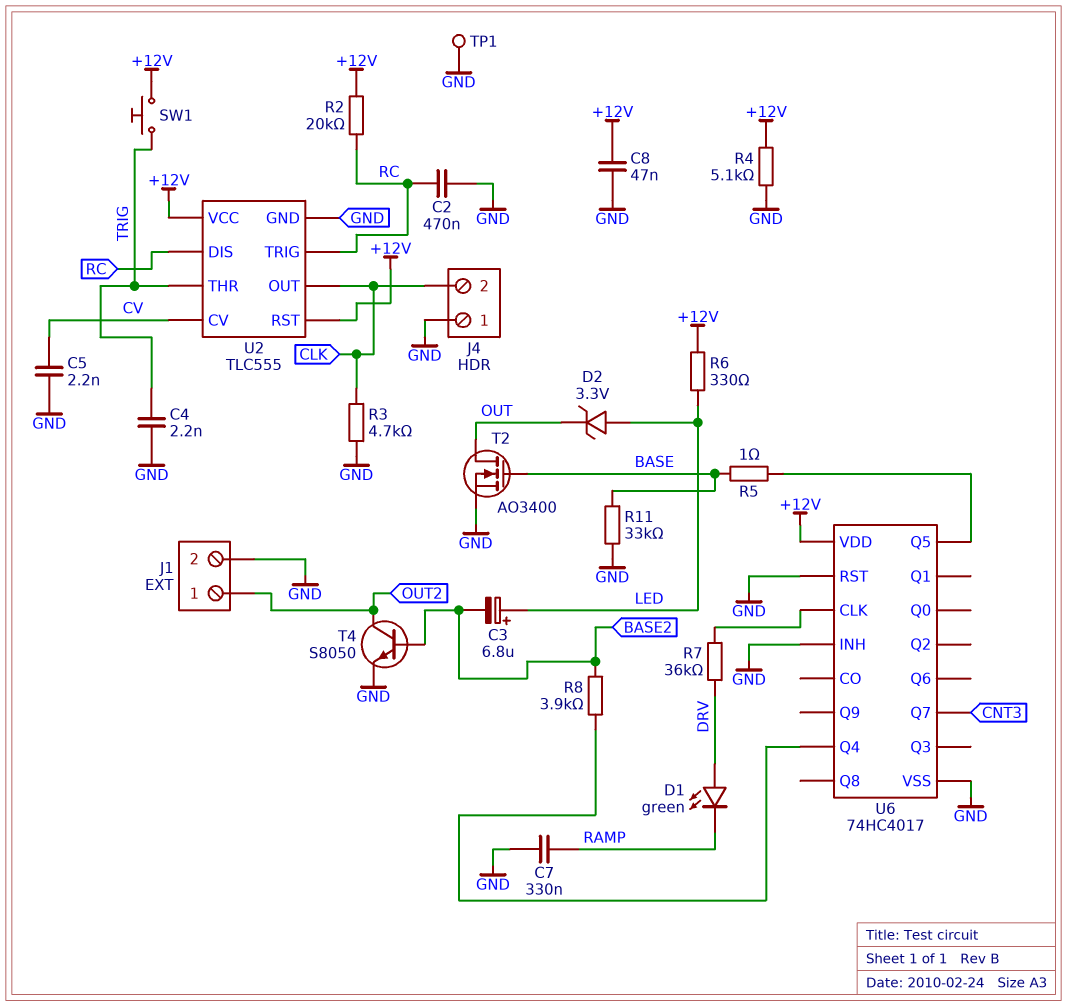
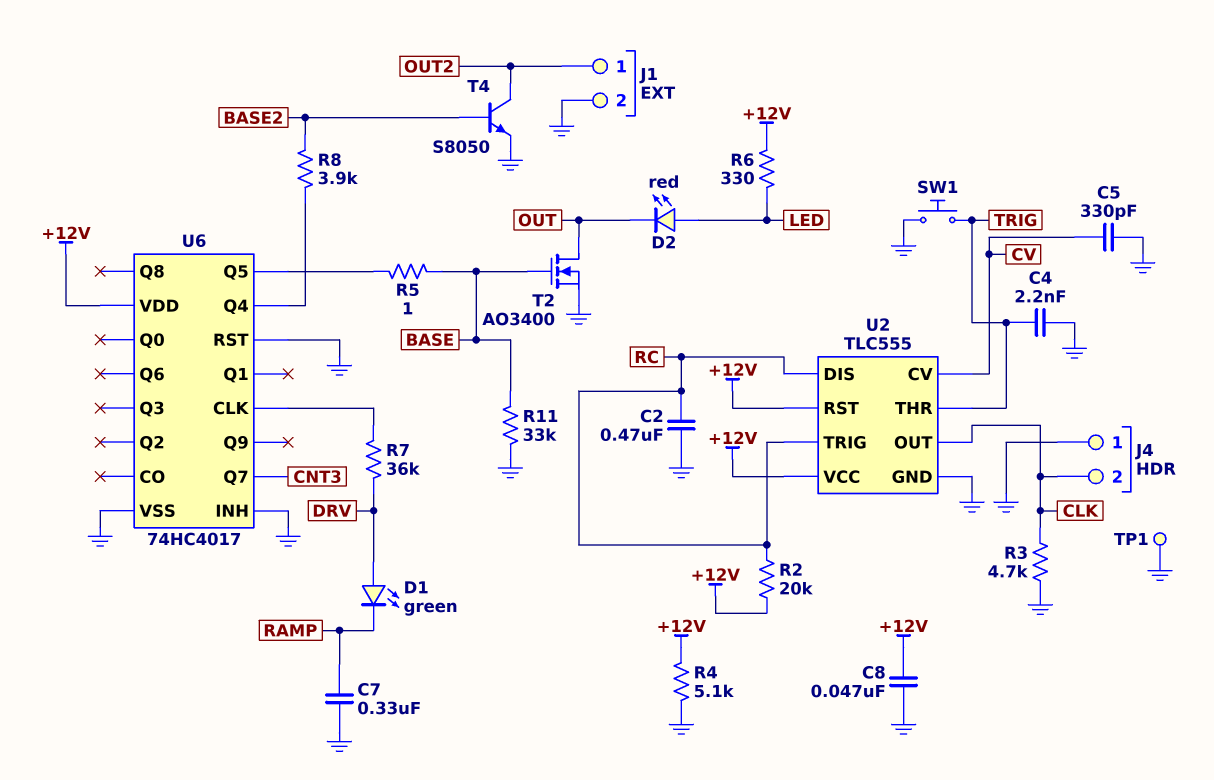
C3: 6.8uF (plus LED, minus BASE2) -> none
C5: 2.2nF (CV, GND) -> 330pF (CV, GND)
D2: zener 3.3V (A LED, K OUT) -> LED red (A LED, K OUT)
SW1: button (+12V, TRIG) -> button (GND, TRIG)

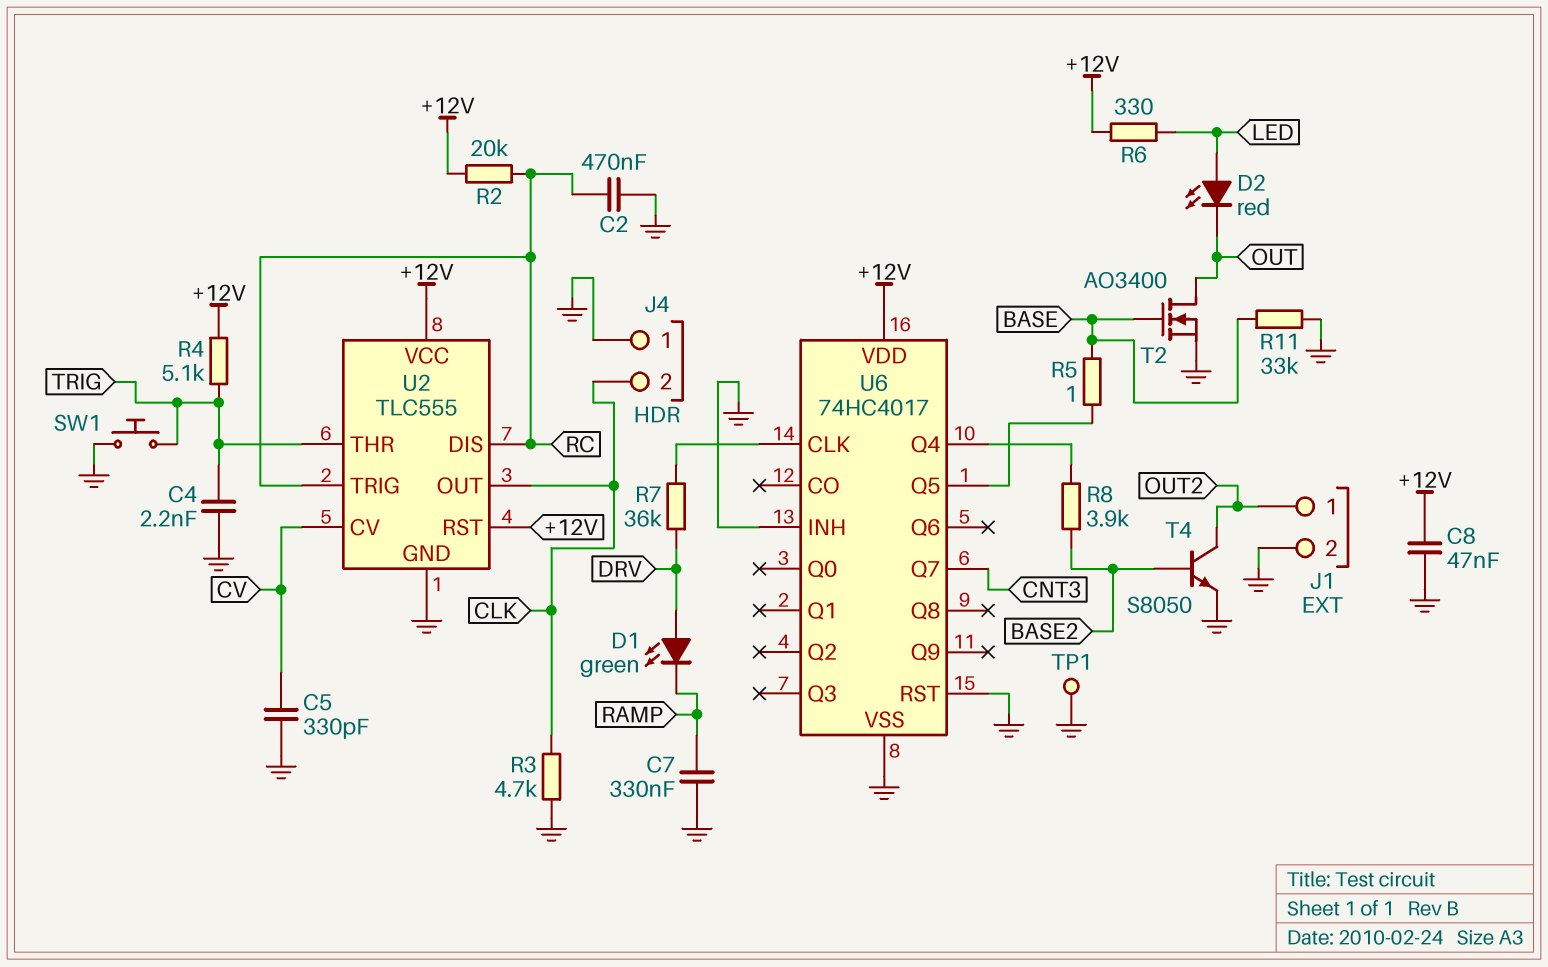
R4: 5.1k (+12V, GND) -> 5.1k (+12V, TRIG)

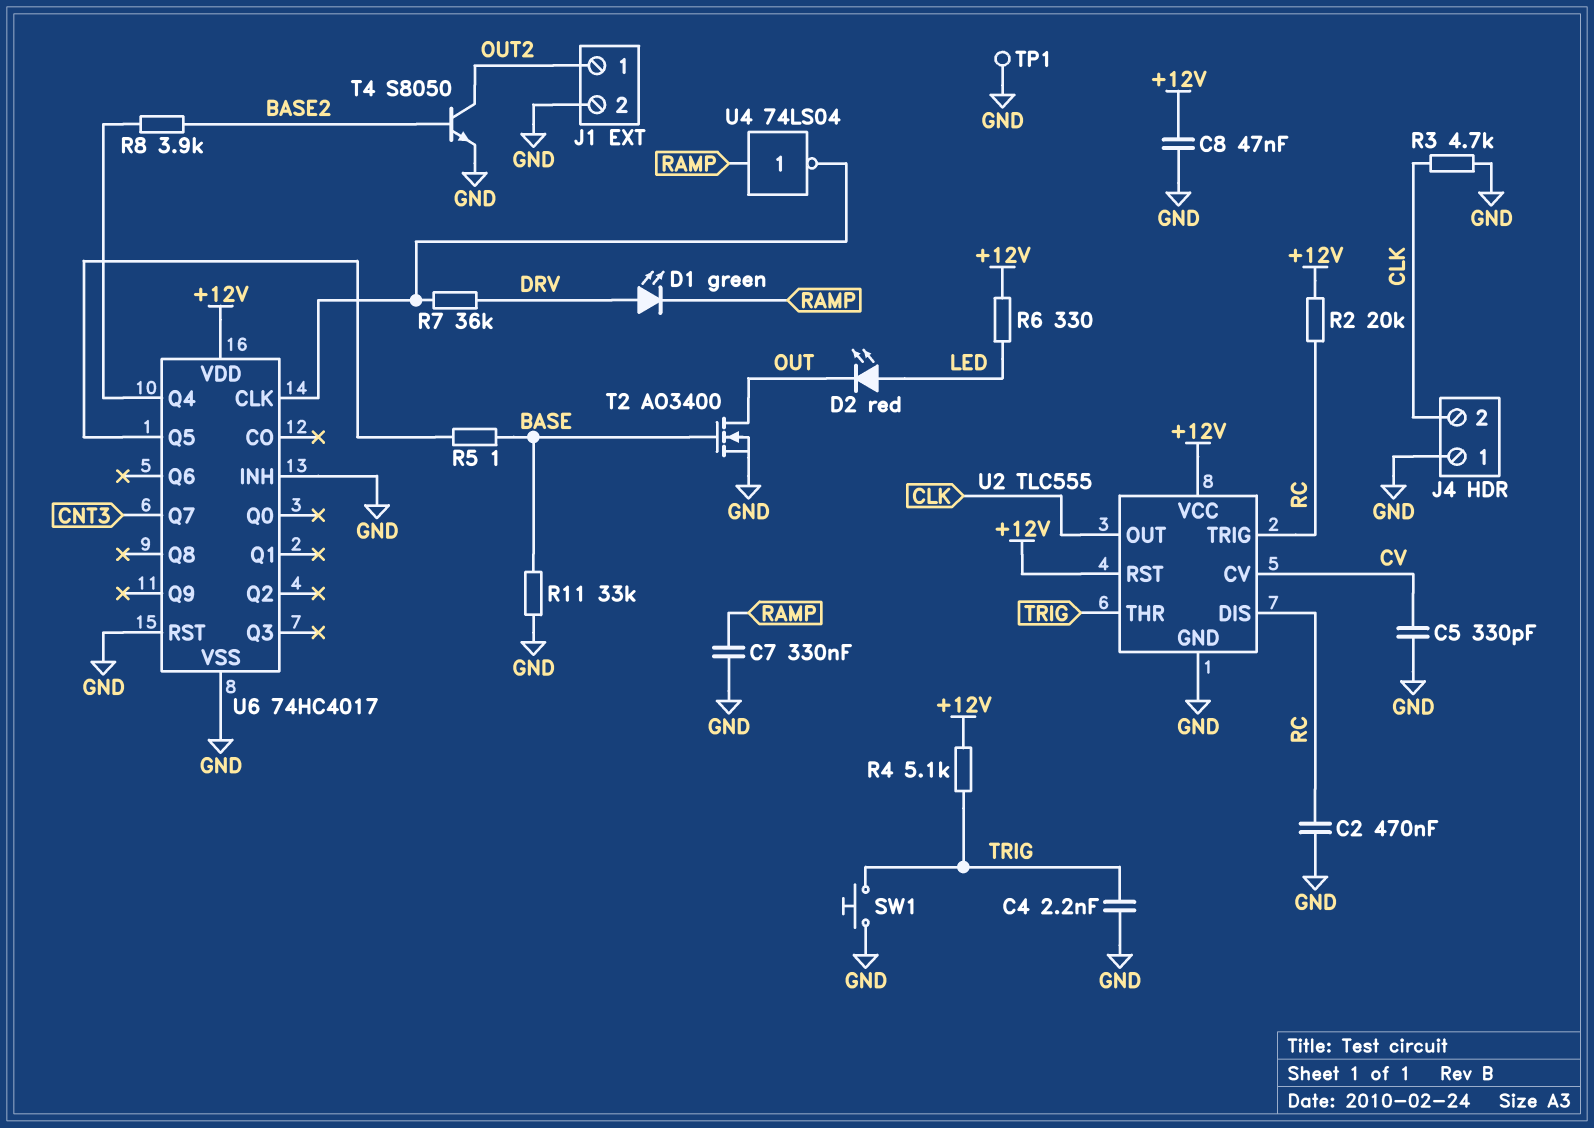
U4: none -> NOT 74LS04 (in RAMP, out U6/CLK)

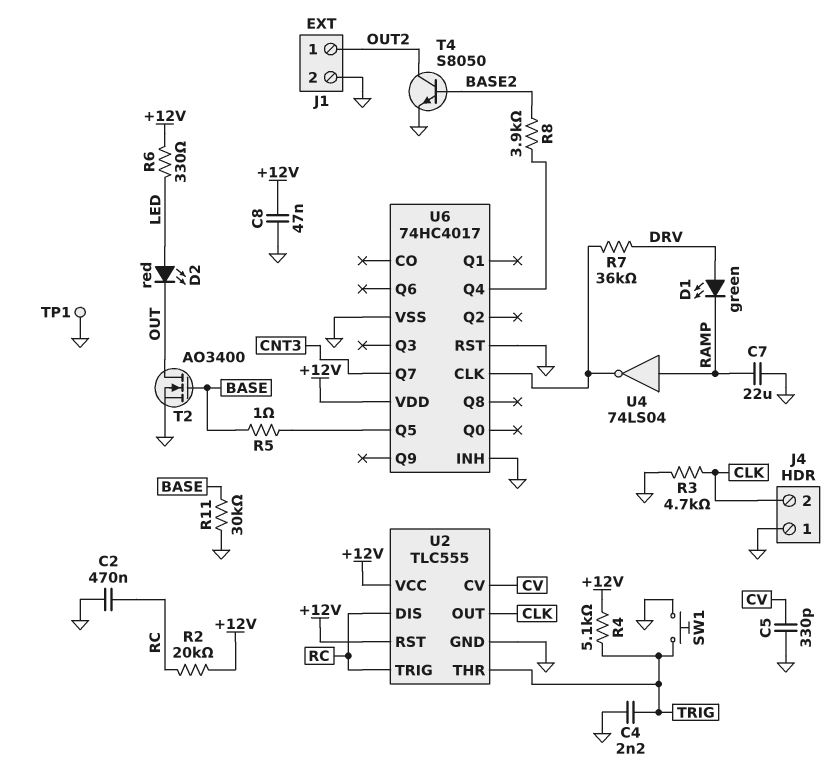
C7: 330nF (GND, RAMP) -> 22uF (GND, RAMP)
R11: 33k (BASE, GND) -> 30k (BASE, GND)

